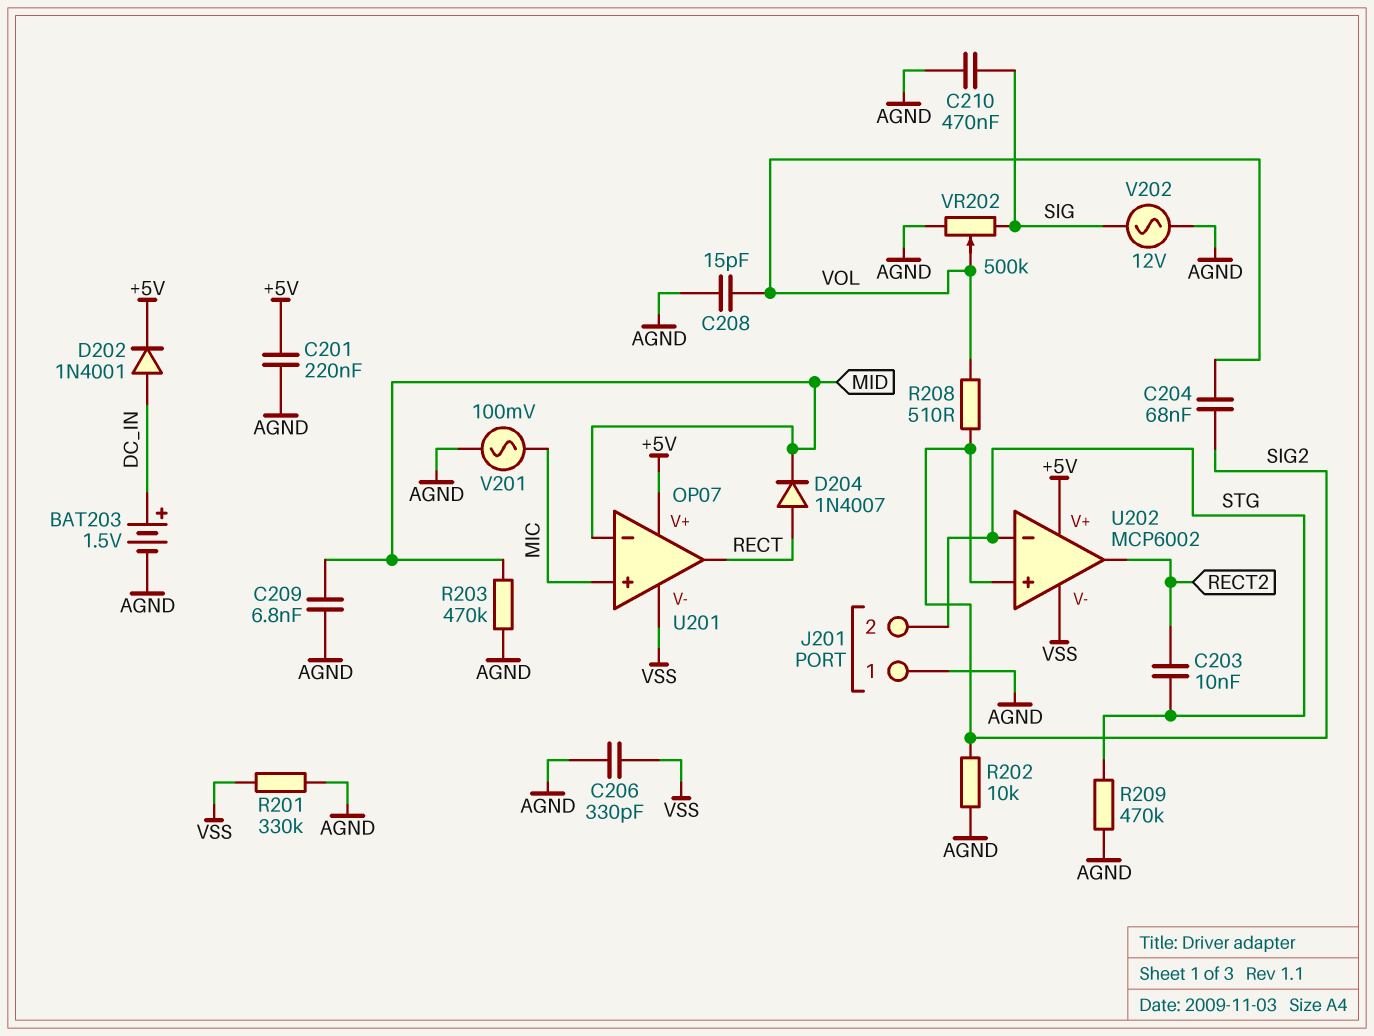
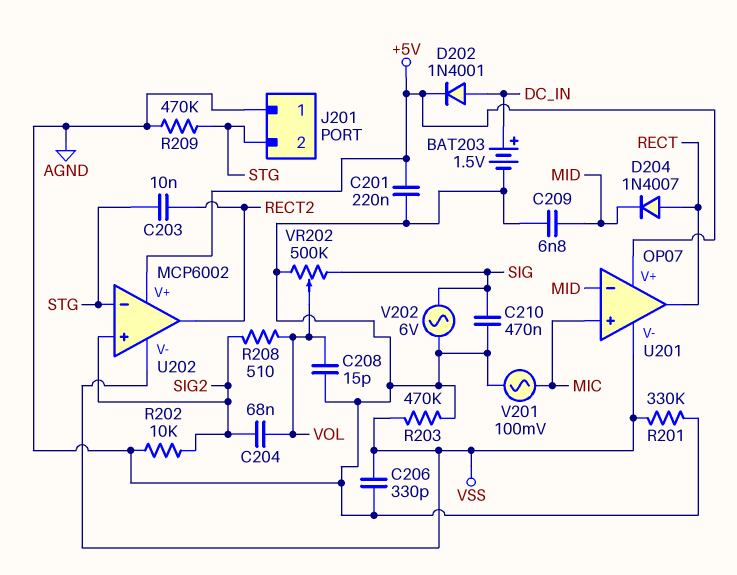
R203: 470k (AGND, MID) -> 470k (AGND, VSS)
V202: AC 12V (AGND, SIG) -> AC 6V (AGND, SIG)

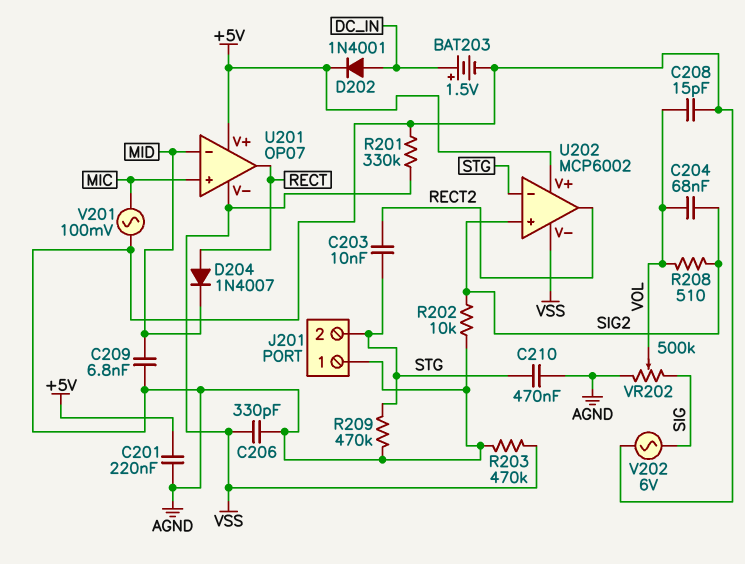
C210: 470nF (AGND, SIG) -> 470nF (AGND, STG)

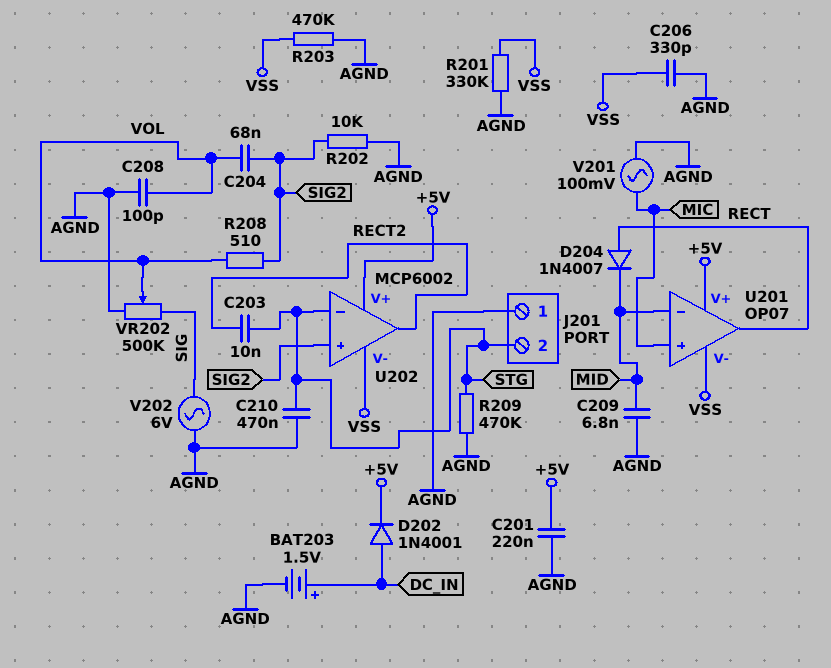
C208: 15pF (AGND, VOL) -> 100pF (AGND, VOL)

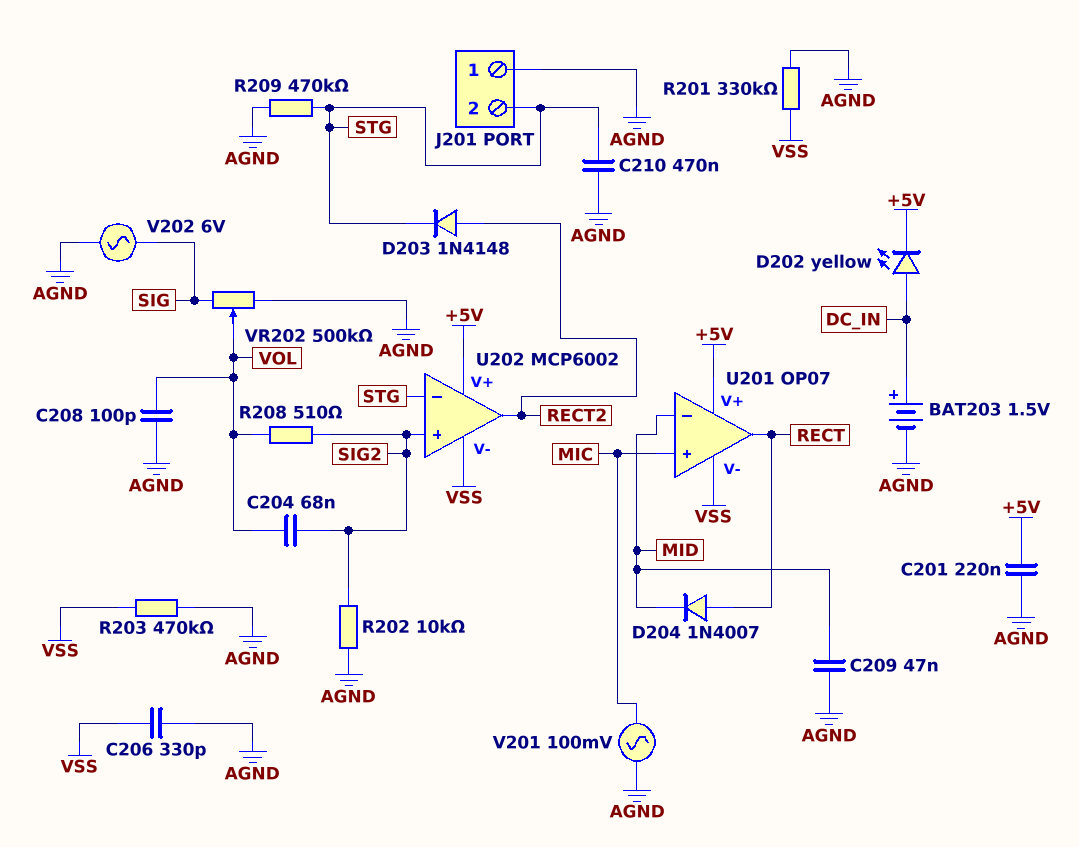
C203: 10nF (RECT2, STG) -> none
C209: 6.8nF (AGND, MID) -> 47nF (AGND, MID)
D202: diode 1N4001 (A DC_IN, K +5V) -> LED yellow (A DC_IN, K +5V)
D203: none -> diode 1N4148 (A RECT2, K STG)

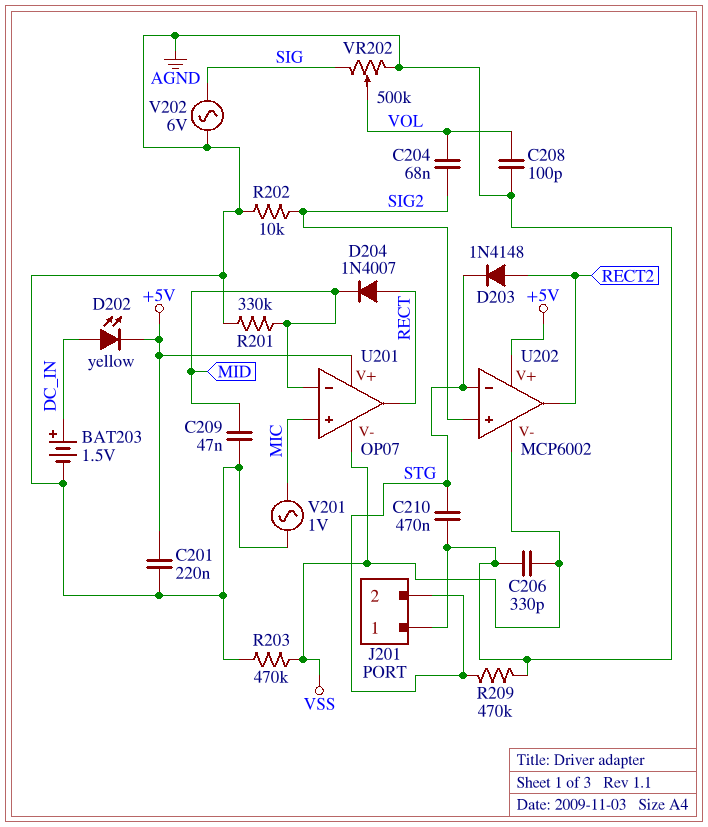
R201: 330k (AGND, VSS) -> 330k (AGND, MID)
R208: 510 (SIG2, VOL) -> none
V201: AC 100mV (AGND, MIC) -> AC 1V (AGND, MIC)

